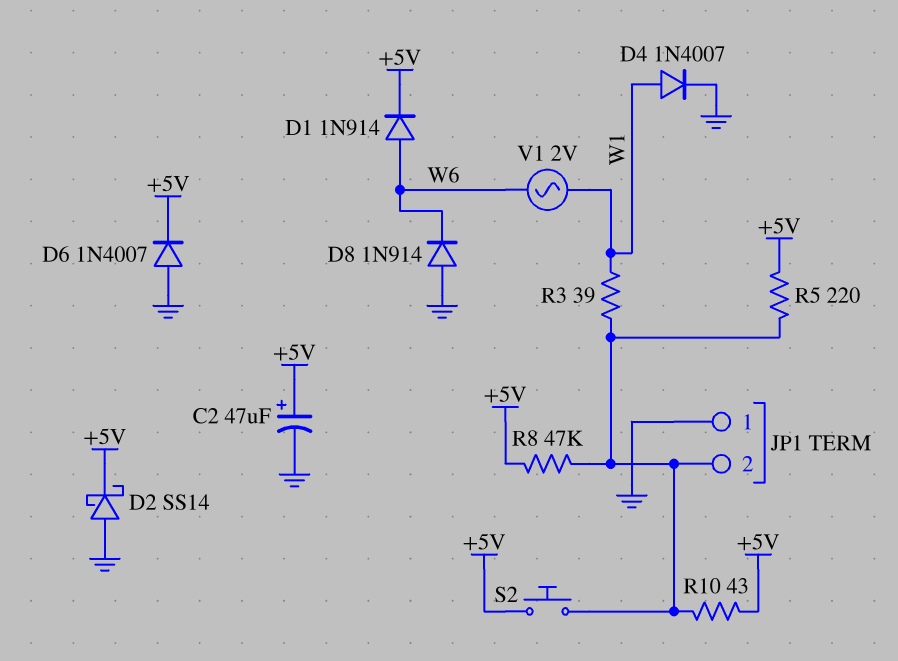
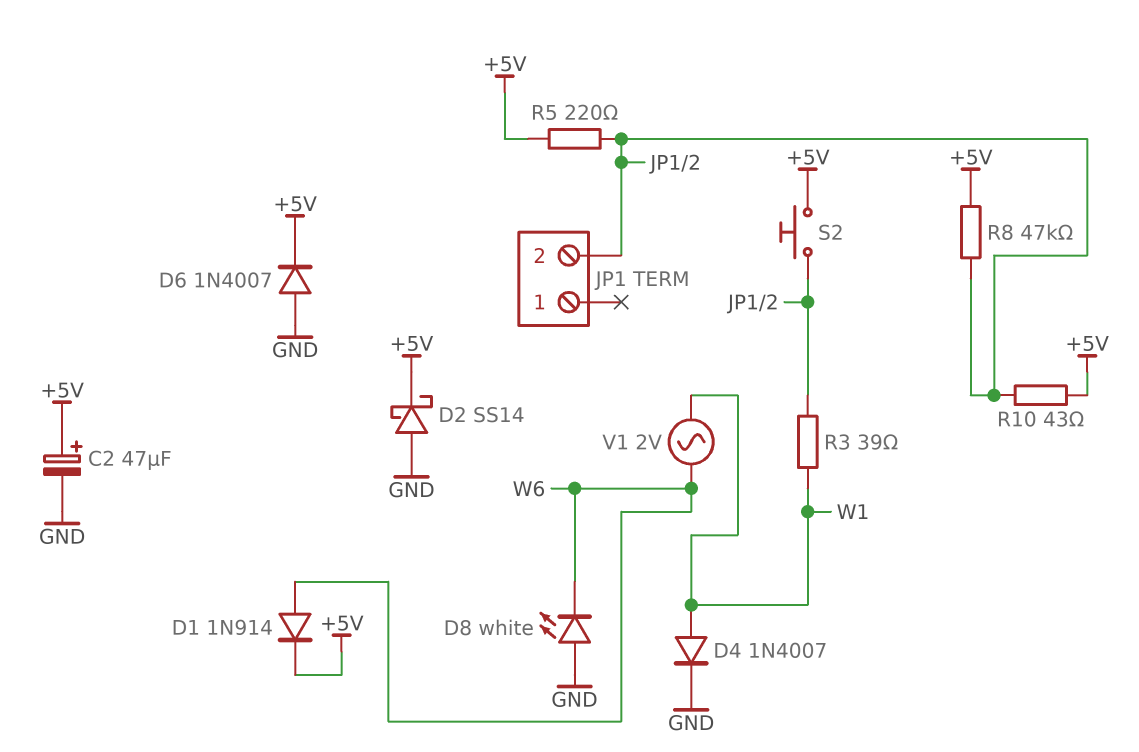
D8: diode 1N914 (A GND, K W6) -> LED white (A GND, K W6)
JP1 pin 1: GND -> none

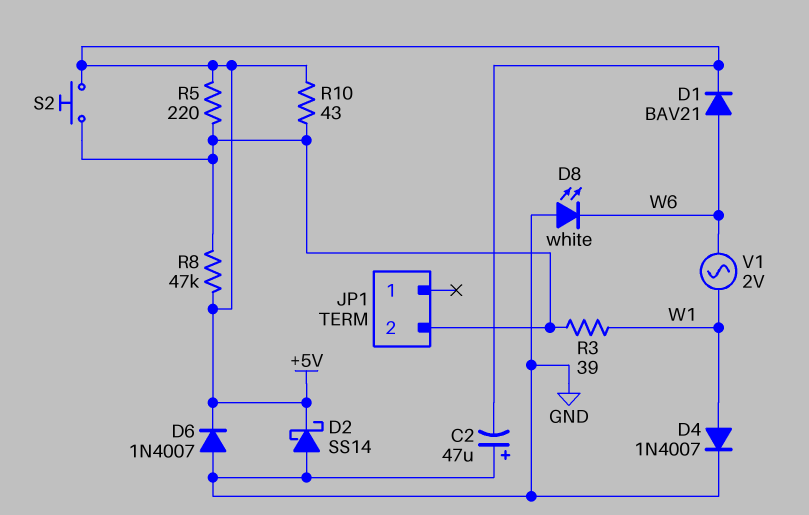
C2: 47uF (plus +5V, minus GND) -> 47uF (plus GND, minus +5V)
D1: diode 1N914 (A W6, K +5V) -> diode BAV21 (A W6, K +5V)

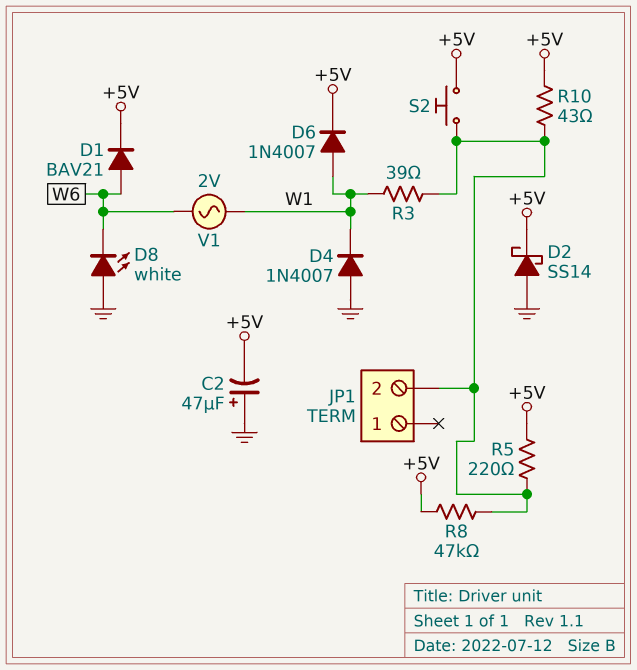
D4: diode 1N4007 (A W1, K GND) -> diode 1N4007 (A GND, K W1)
D6: diode 1N4007 (A GND, K +5V) -> diode 1N4007 (A W1, K +5V)

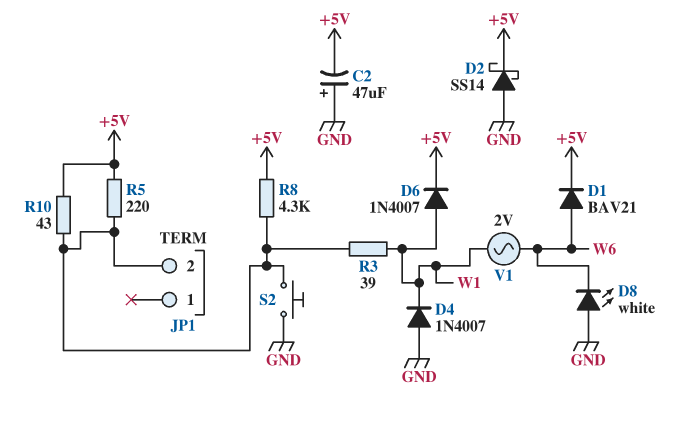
R8: 47k (+5V, JP1/2) -> 4.3k (+5V, JP1/2)
S2: button (+5V, JP1/2) -> button (GND, JP1/2)

